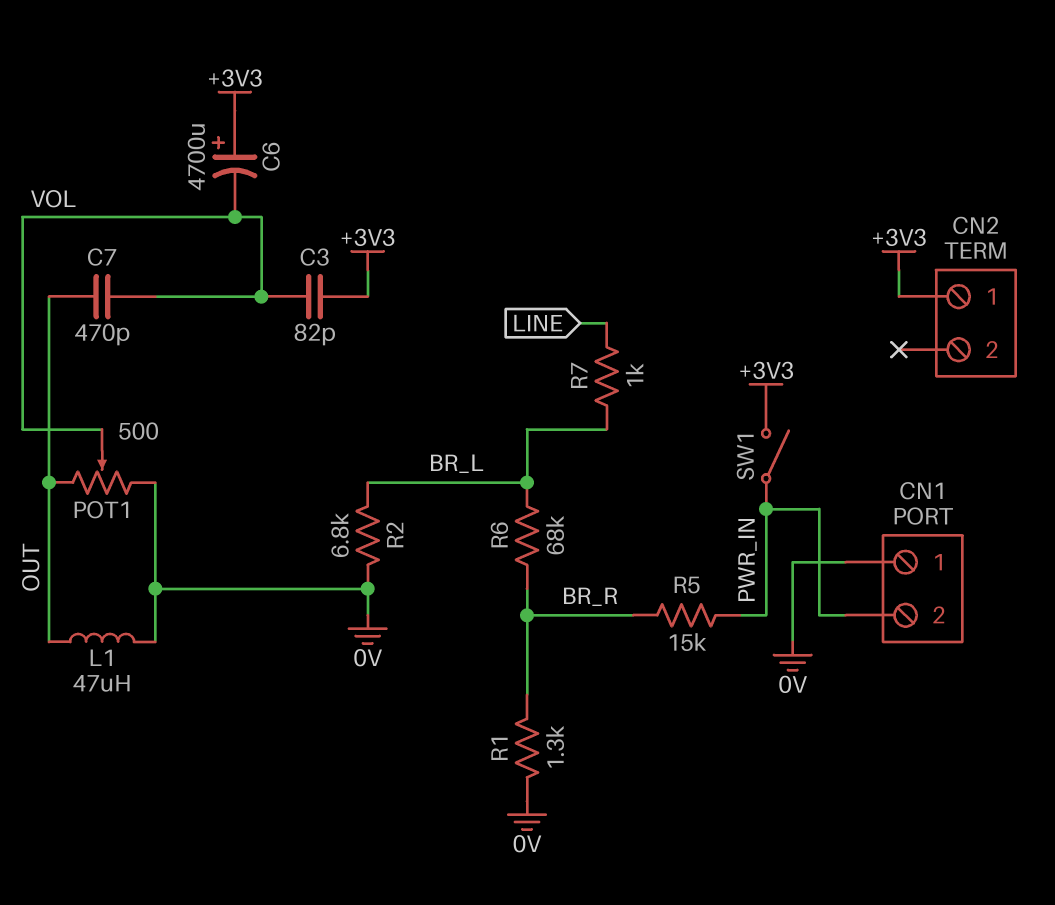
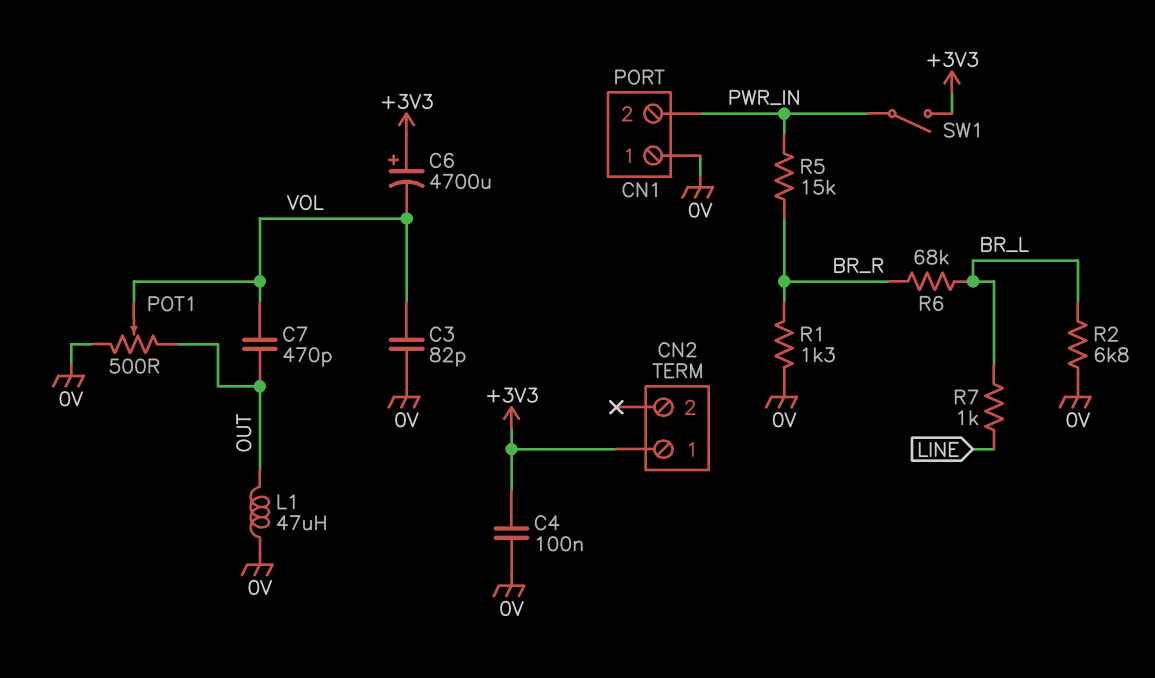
C3: 82pF (+3V3, VOL) -> 82pF (0V, VOL)
C4: none -> 100nF (+3V3, 0V)

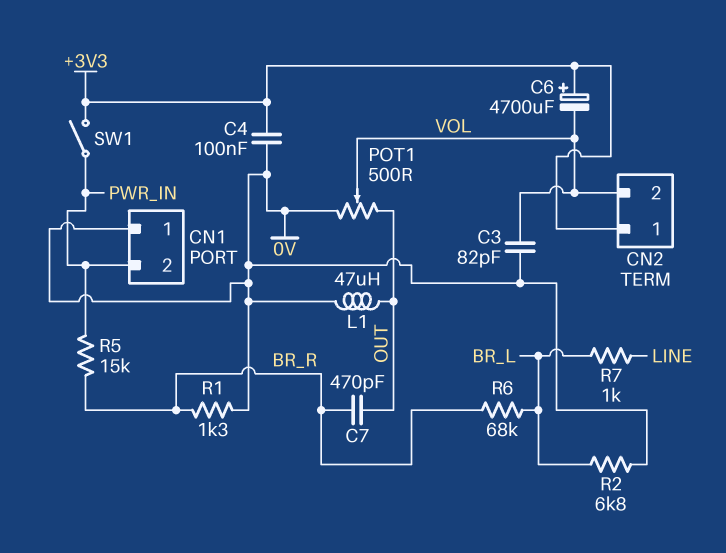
C7: 470pF (OUT, VOL) -> 470pF (BR_R, OUT)
CN2 pin 2: none -> VOL

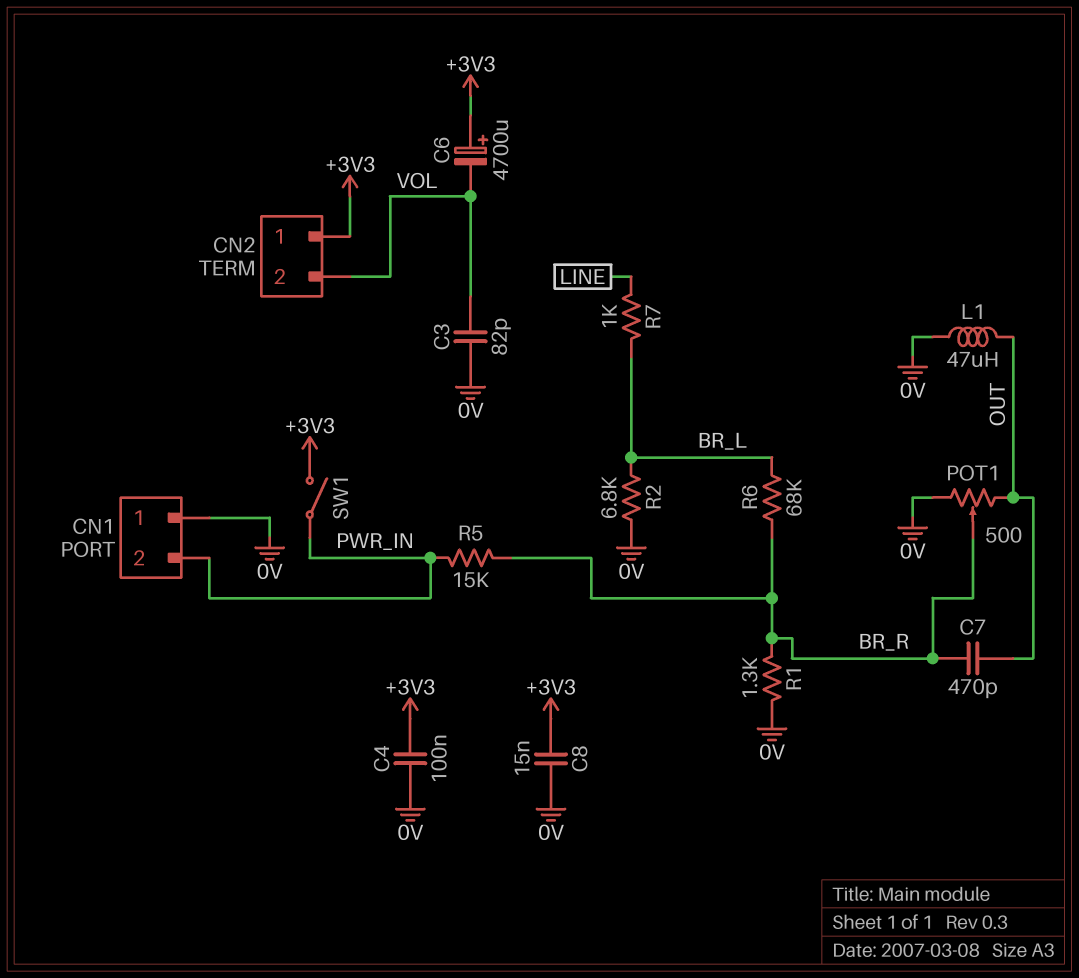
C8: none -> 15nF (+3V3, 0V)
POT1: 500 (0V, OUT, wiper VOL) -> 500 (0V, OUT, wiper BR_R)

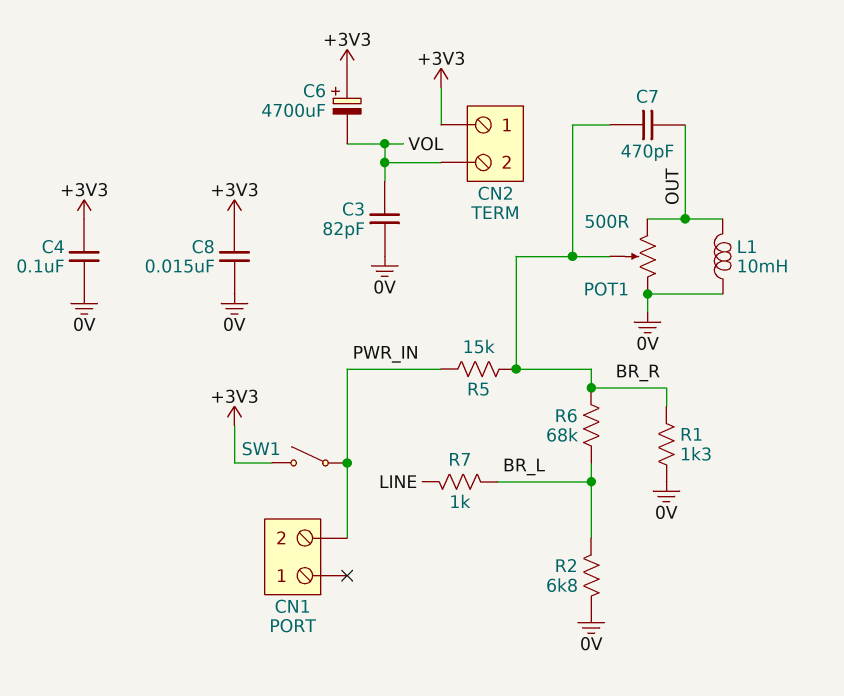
CN1 pin 1: 0V -> none
L1: 47uH (0V, OUT) -> 10mH (0V, OUT)

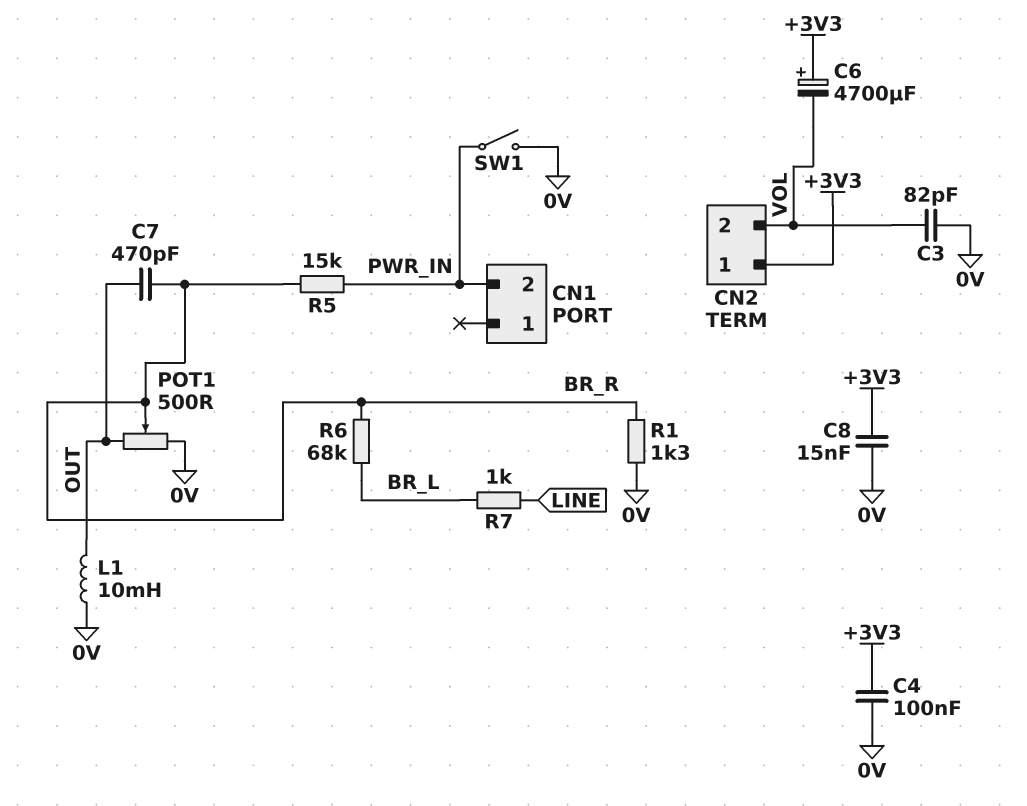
R2: 6.8k (0V, BR_L) -> none
SW1: switch (+3V3, PWR_IN) -> switch (0V, PWR_IN)

